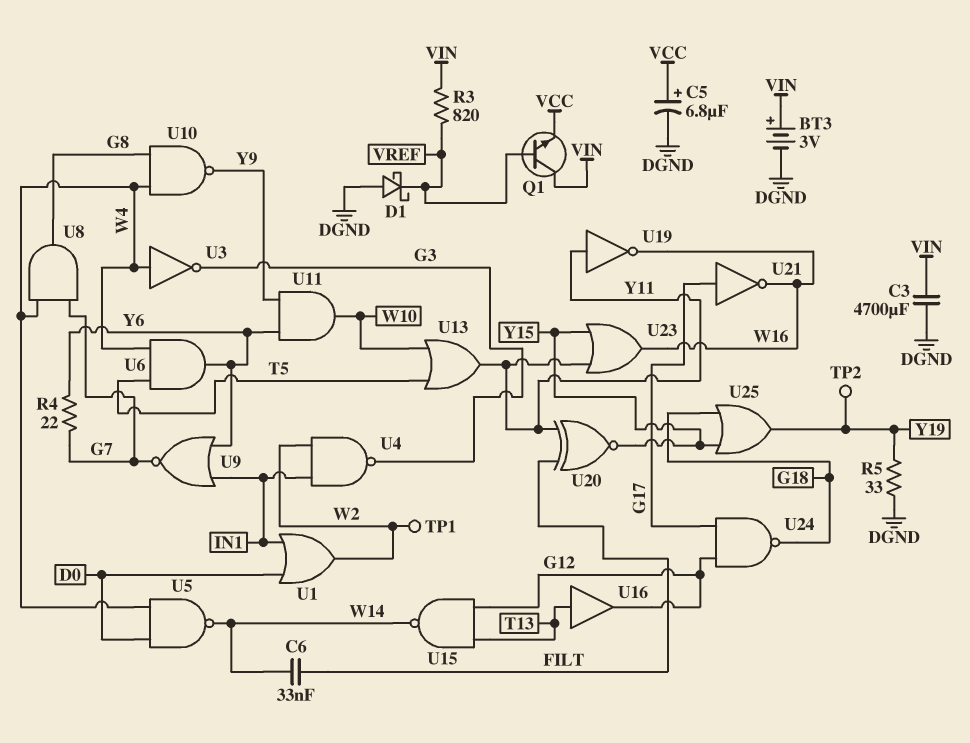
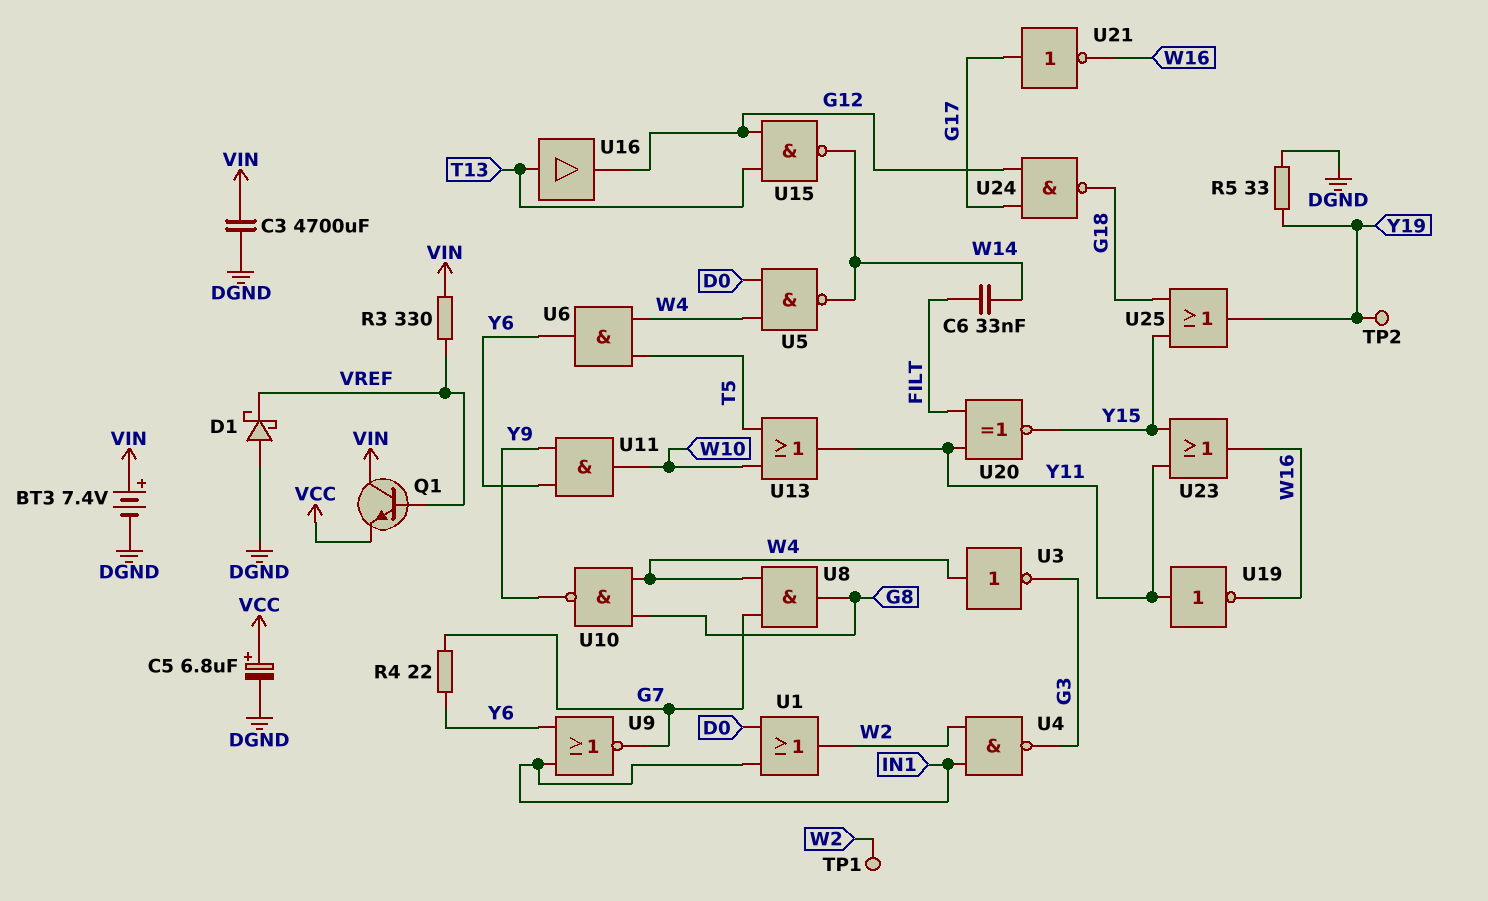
BT3: 3V (plus VIN, minus DGND) -> 7.4V (plus VIN, minus DGND)
R3: 820 (VIN, VREF) -> 330 (VIN, VREF)

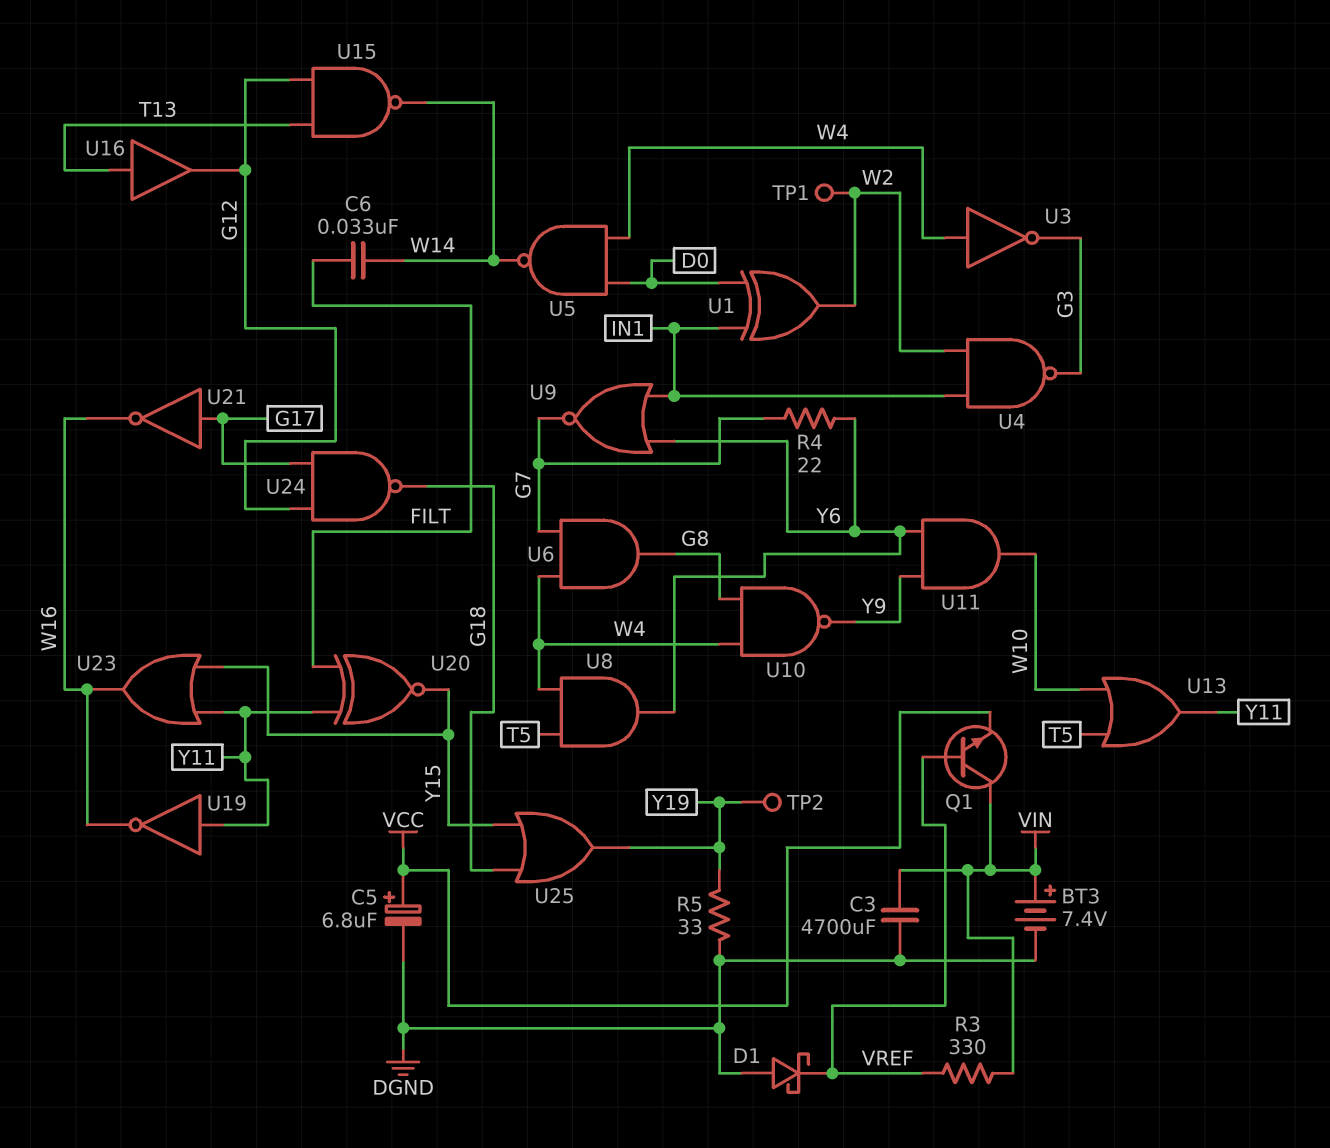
U1: OR (in D0, in IN1, out W2) -> XOR (in D0, in IN1, out W2)
U6: AND (in T5, in W4, out Y6) -> AND (in G7, in W4, out G8)
U8: AND (in G7, in W4, out G8) -> AND (in T5, in W4, out Y6)

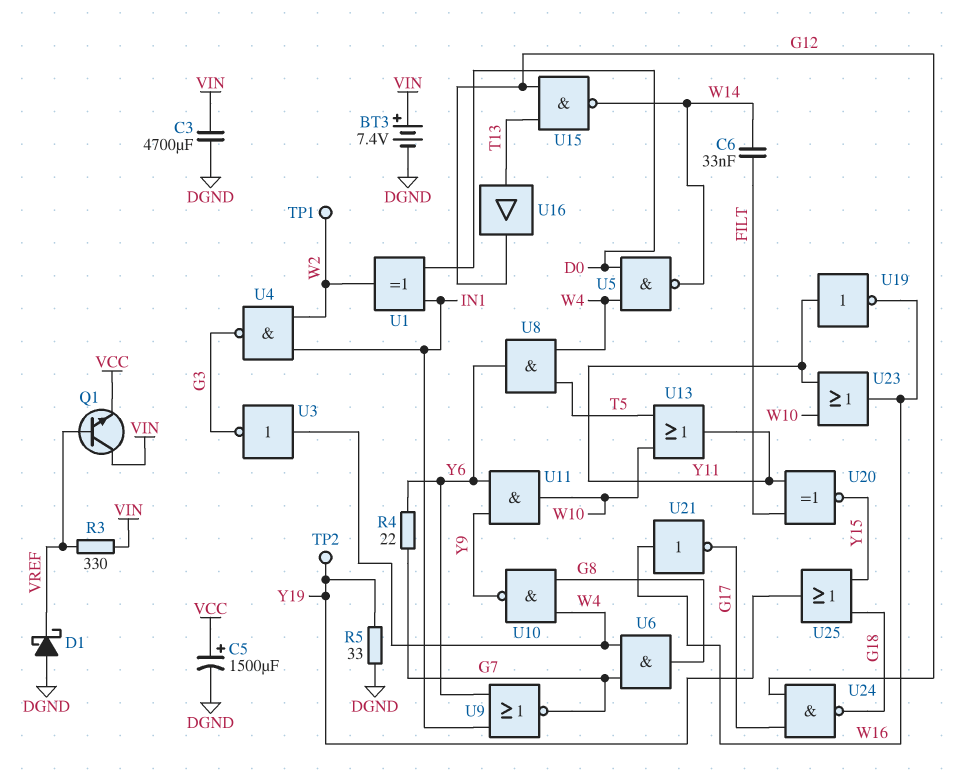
C5: 6.8uF (plus VCC, minus DGND) -> 1500uF (plus VCC, minus DGND)
U21: NOT (in G17, out W16) -> NOT (in W16, out G17)
U23: OR (in Y11, in Y15, out W16) -> OR (in W10, in Y11, out W16)

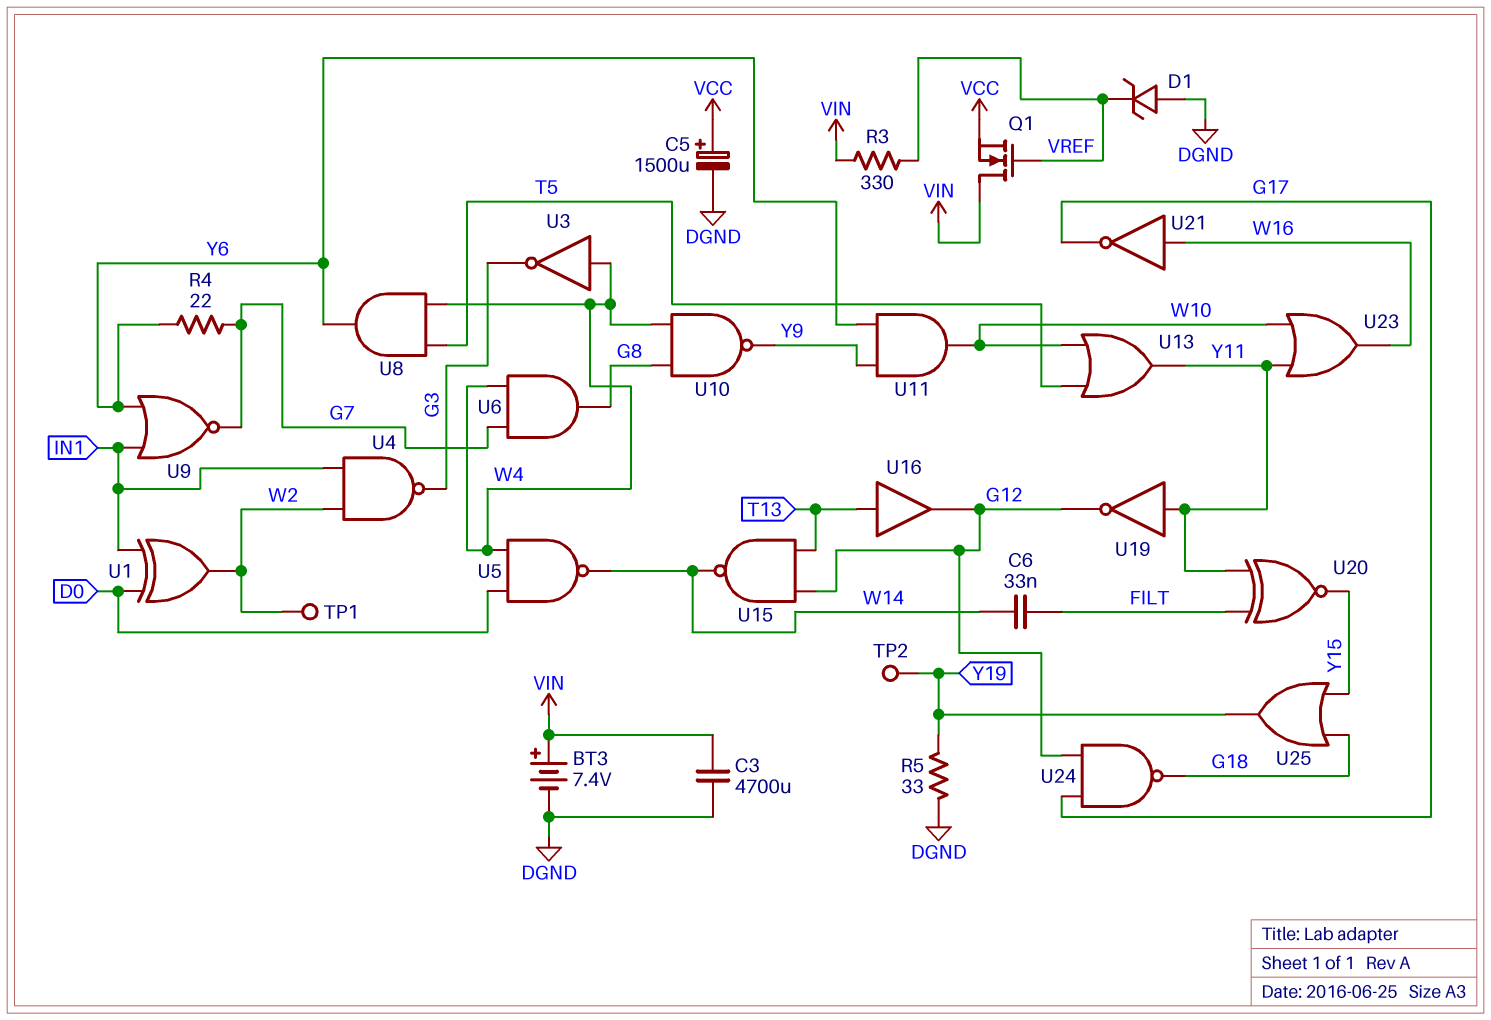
D1: schottky (A DGND, K VREF) -> zener (A DGND, K VREF)
Q1: NPN (B VREF, C VIN, E VCC) -> NMOS (G VREF, D VIN, S VCC)
U19: NOT (in Y11, out W16) -> NOT (in Y11, out G12)

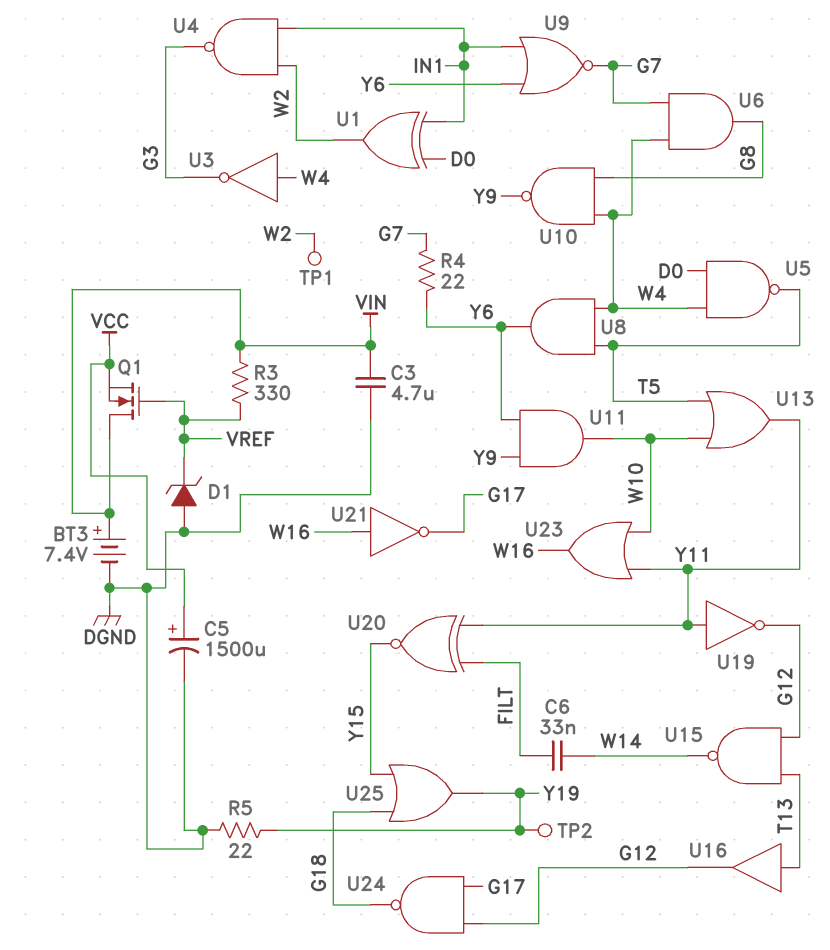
C3: 4700uF (DGND, VIN) -> 4.7uF (DGND, VIN)
R5: 33 (DGND, Y19) -> 22 (DGND, Y19)
U5: NAND (in D0, in W4, out W14) -> NAND (in D0, in W4, out T5)

